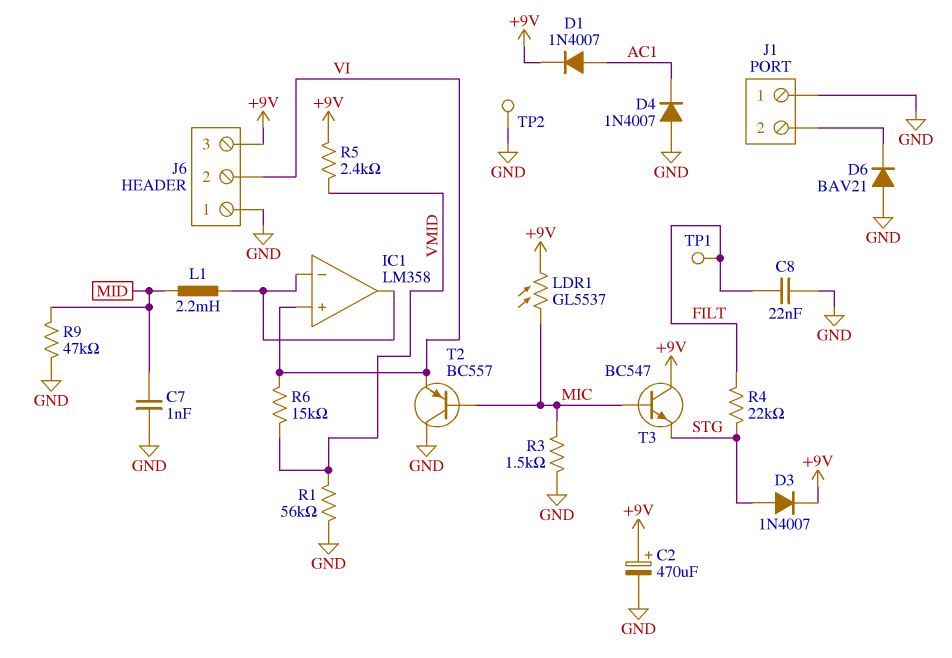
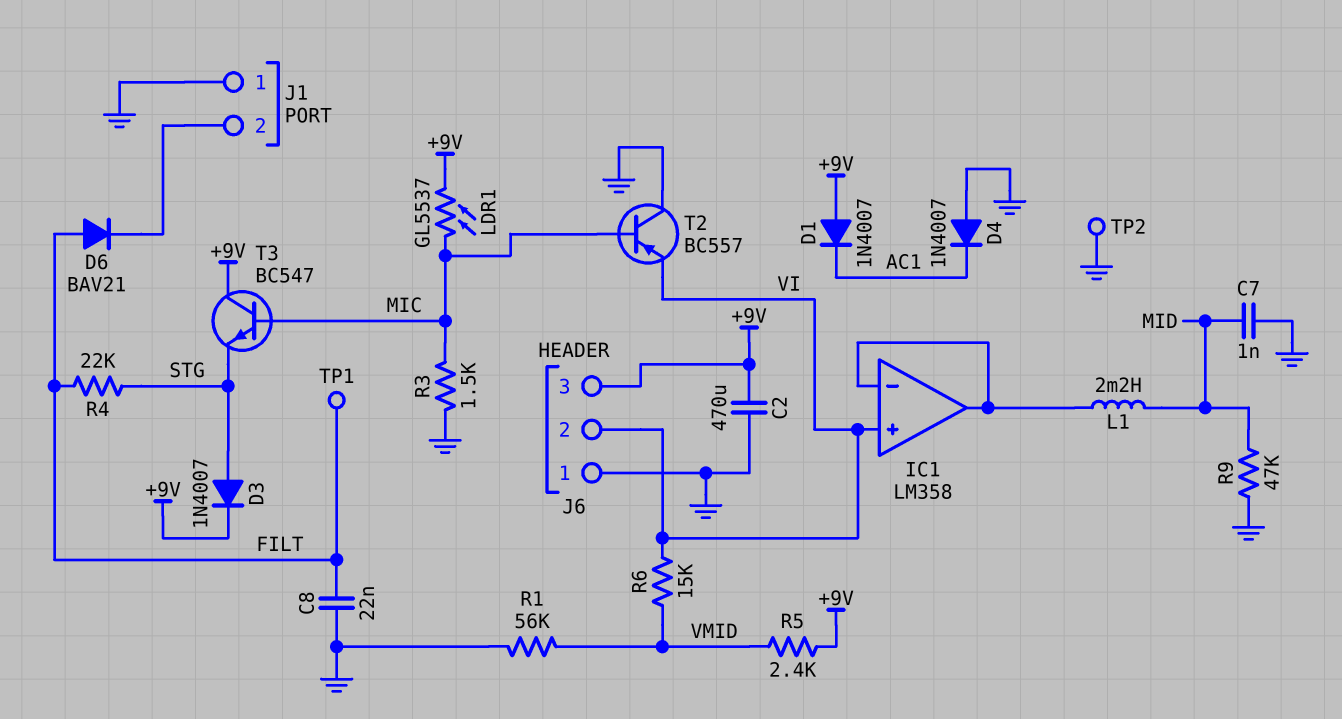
C2: 470uF (plus +9V, minus GND) -> 470uF (+9V, GND)
D1: diode 1N4007 (A AC1, K +9V) -> diode 1N4007 (A +9V, K AC1)
D6: diode BAV21 (A GND, K J1/2) -> diode BAV21 (A FILT, K J1/2)

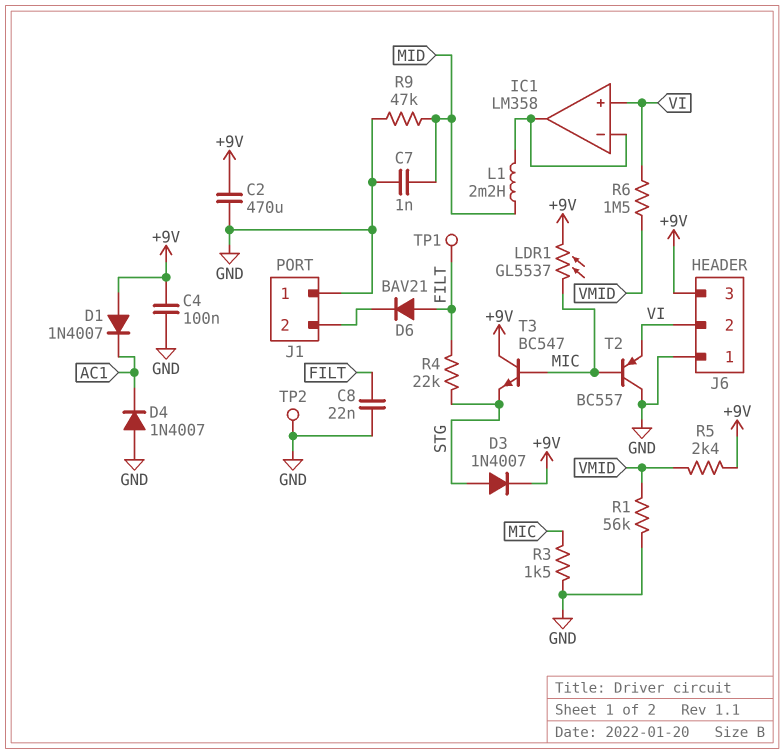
C4: none -> 100nF (+9V, GND)
R6: 15k (VI, VMID) -> 1.5M (VI, VMID)

